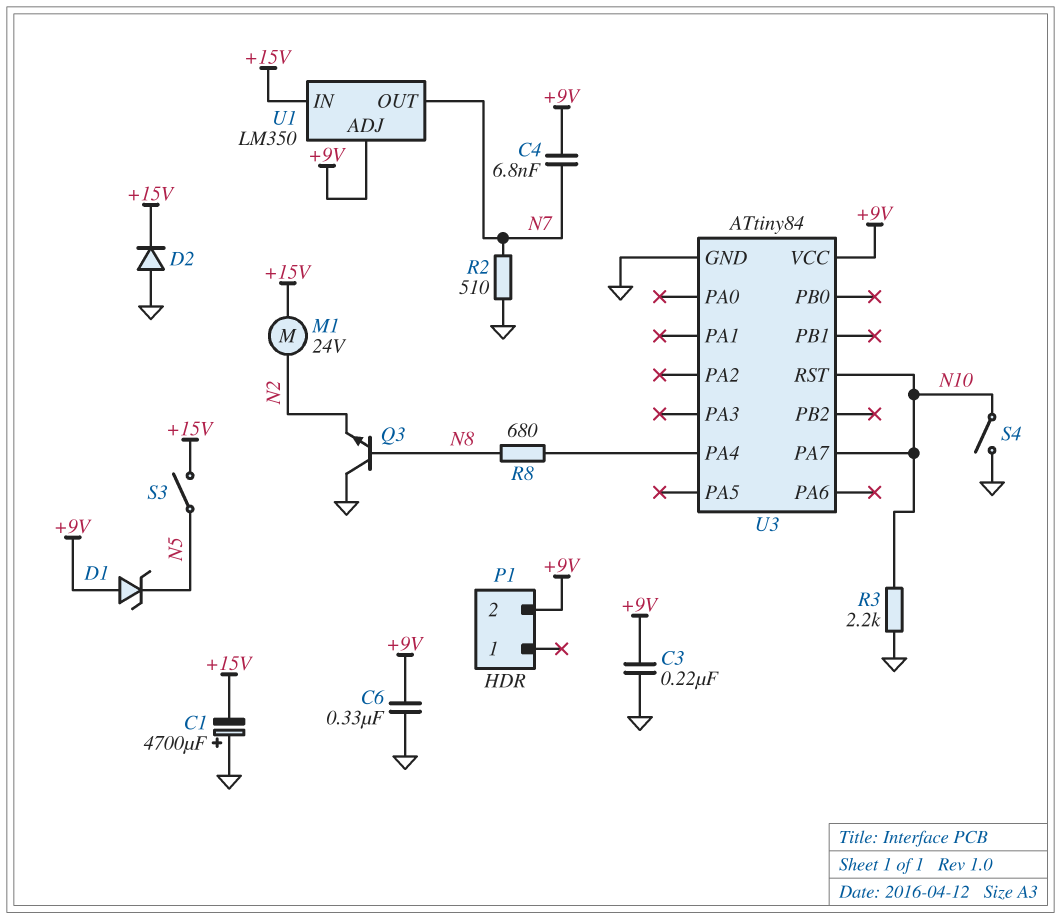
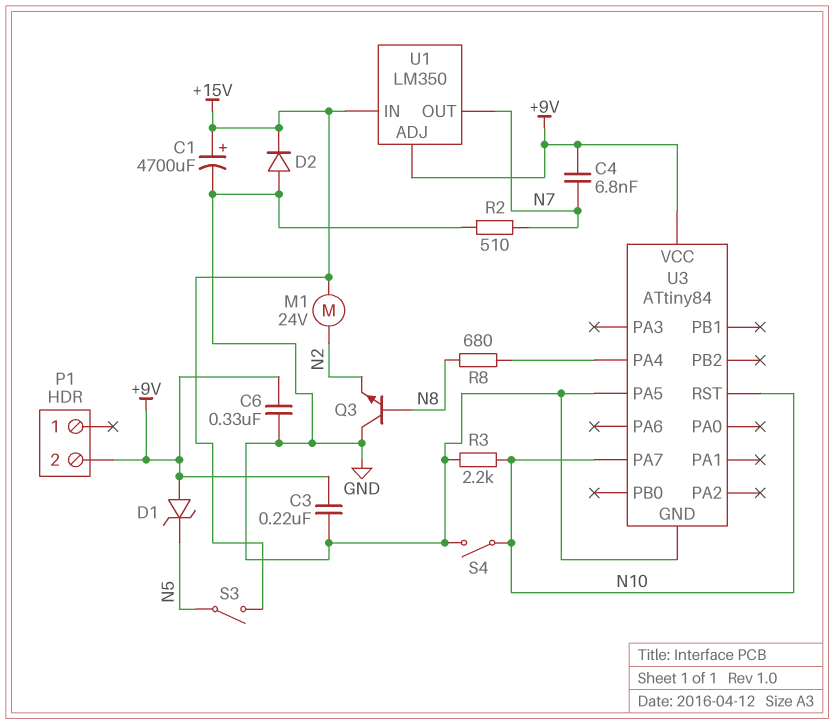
C1: 4700uF (plus GND, minus +15V) -> 4700uF (plus +15V, minus GND)
U3 pin PA5: none -> GND

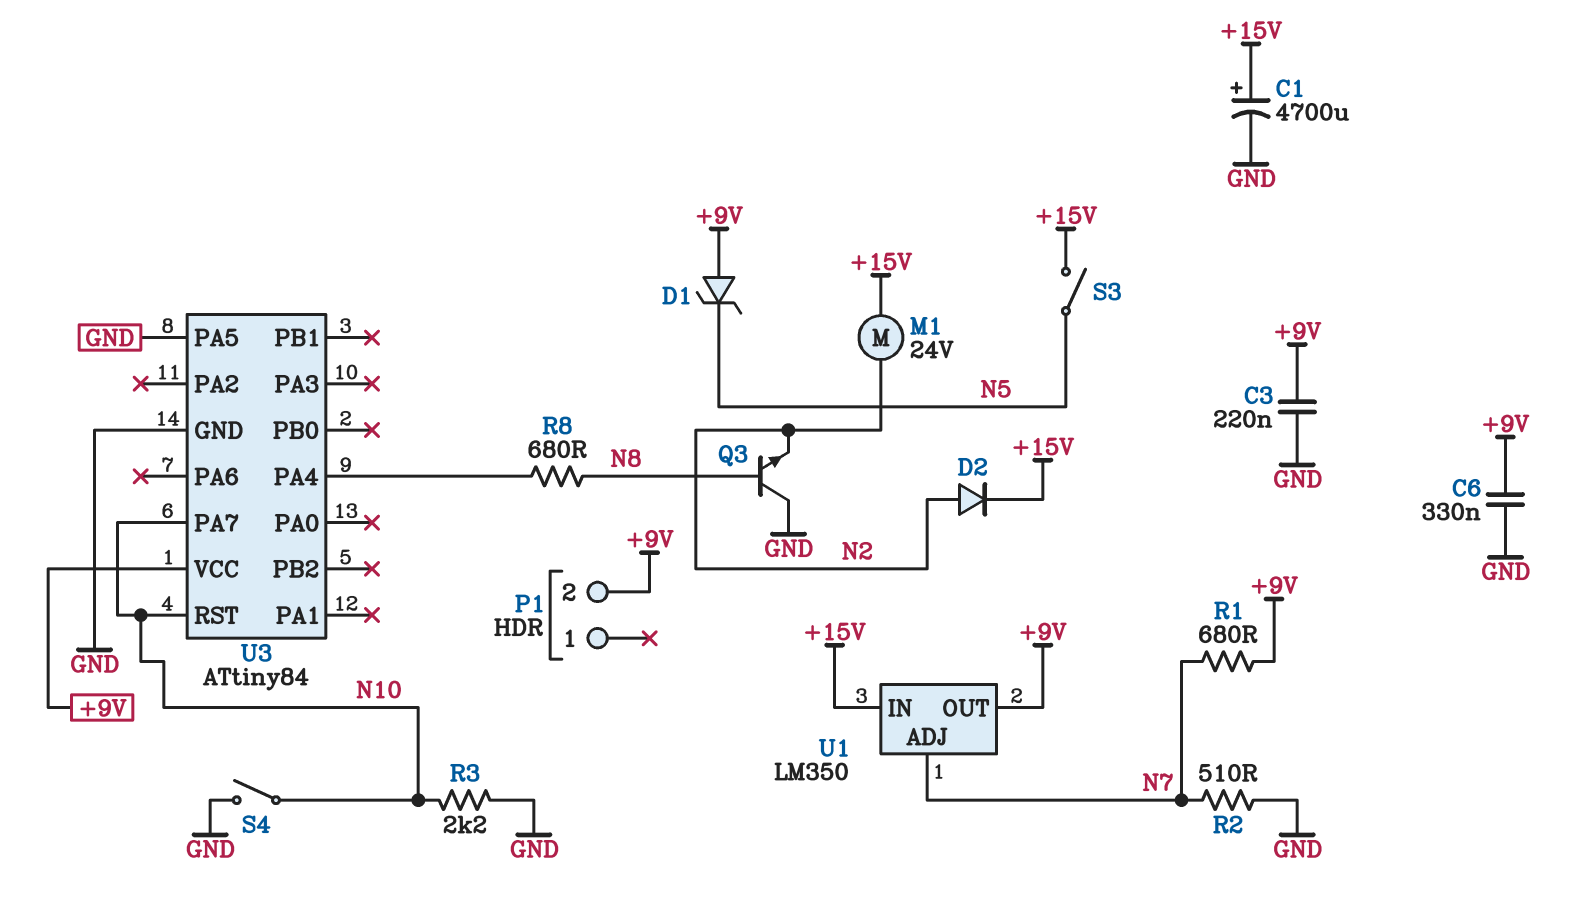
C4: 6.8nF (+9V, N7) -> none
D2: diode (A GND, K +15V) -> diode (A N2, K +15V)
R1: none -> 680 (+9V, N7)
U1 pin ADJ: +9V -> N7
U1 pin OUT: N7 -> +9V

